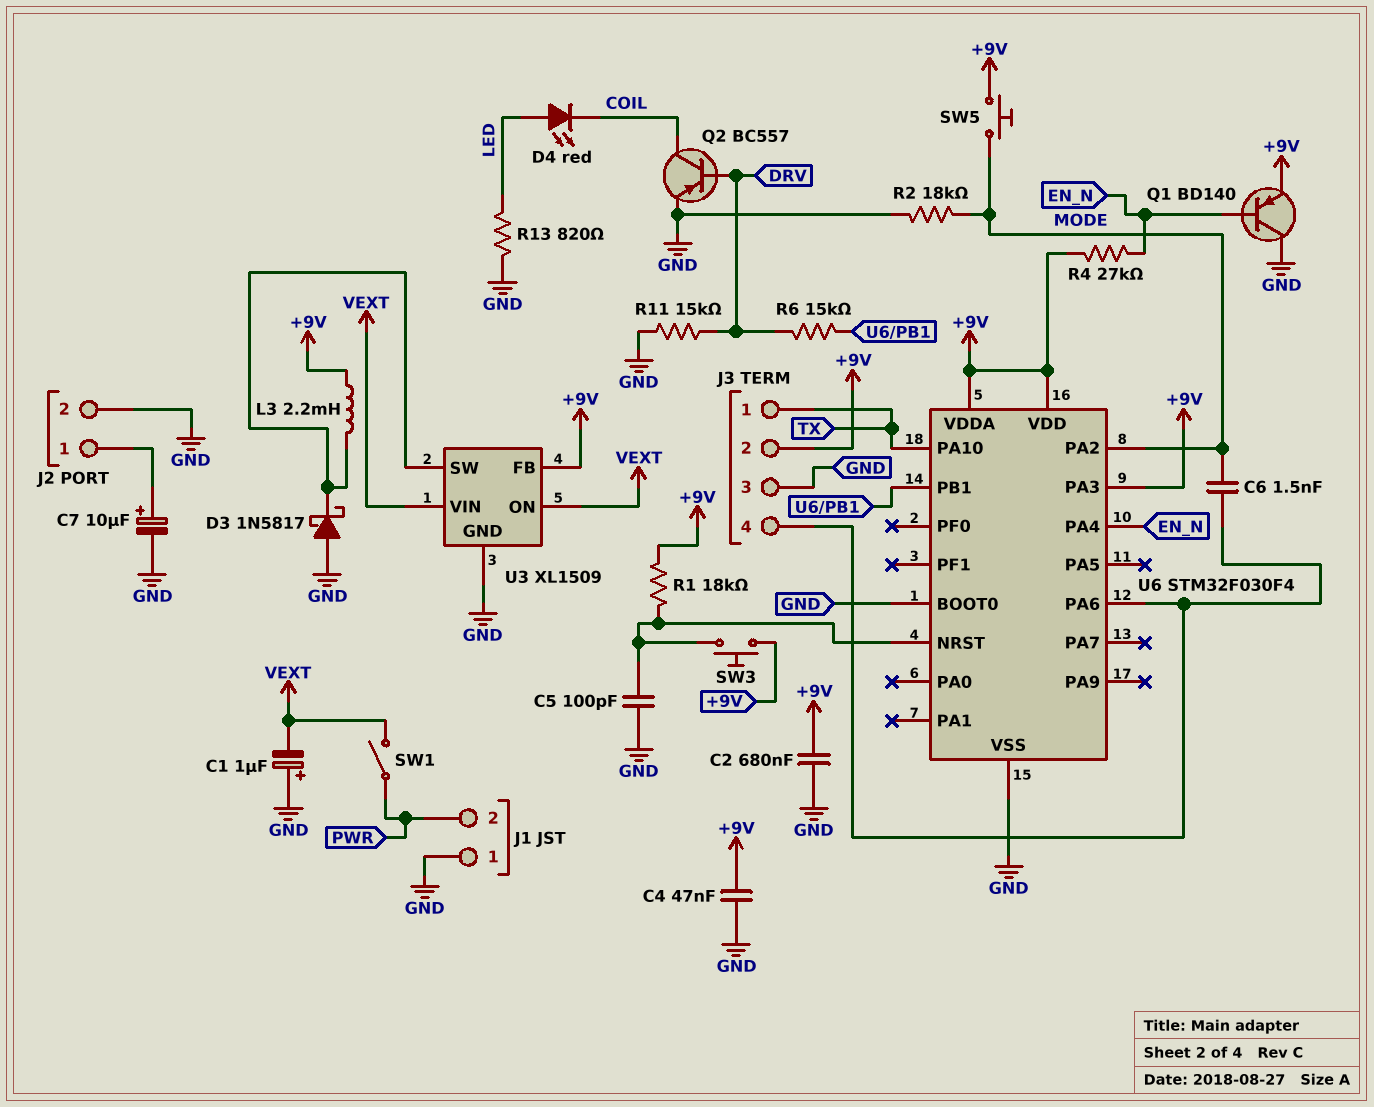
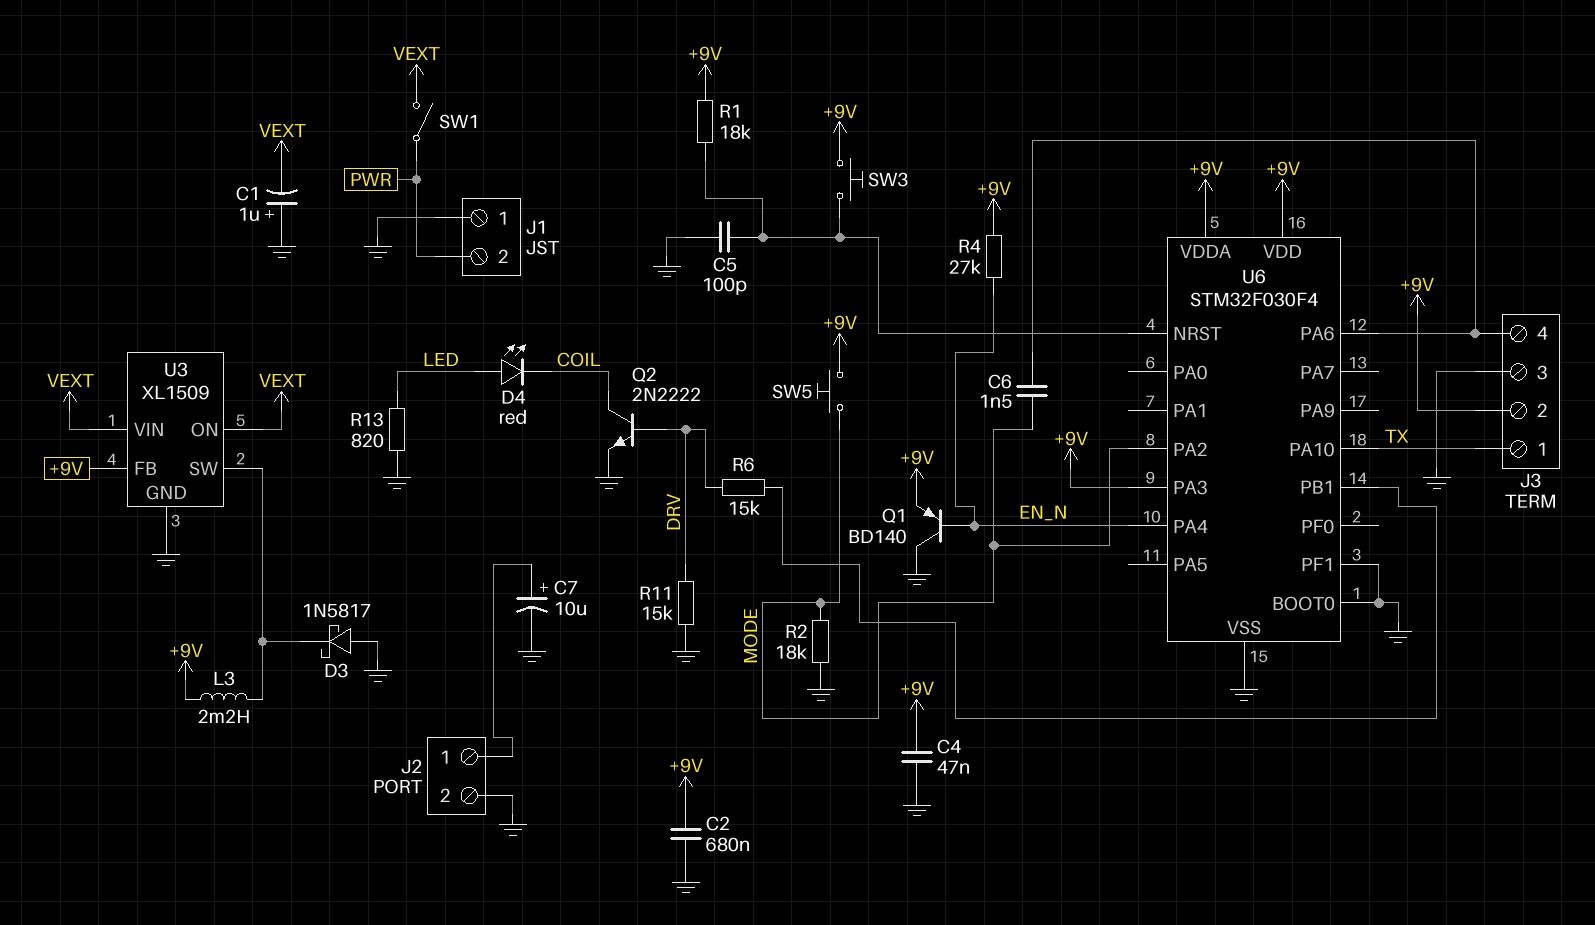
Q2: PNP BC557 (B DRV, C COIL, E GND) -> NPN 2N2222 (B DRV, C COIL, E GND)
U6 pin PF1: none -> GND

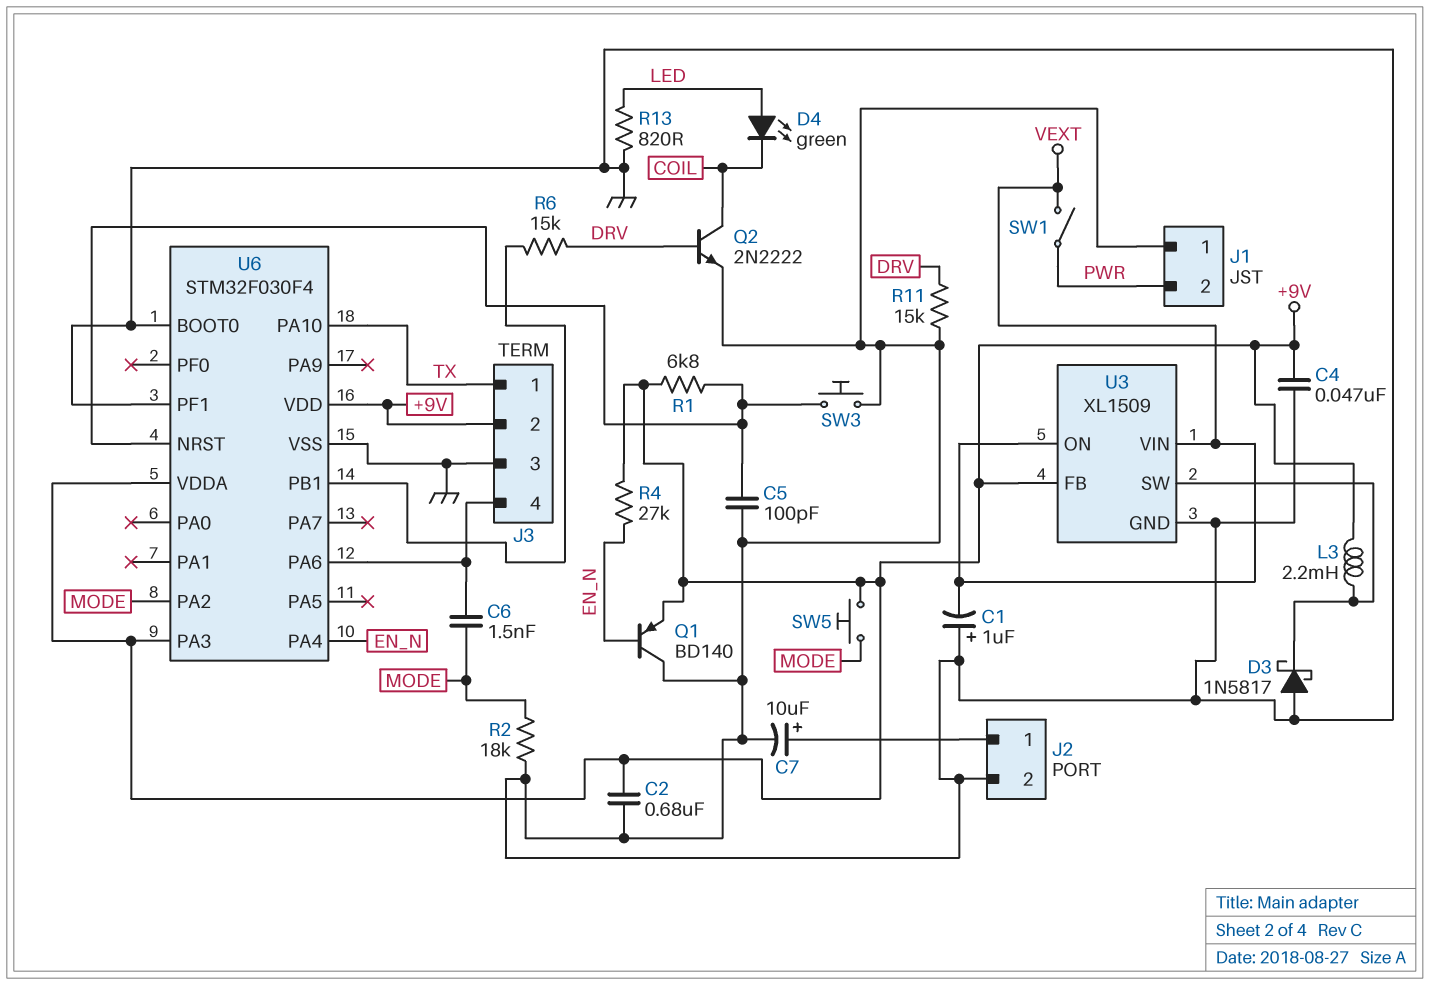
D4: LED red (A LED, K COIL) -> LED green (A LED, K COIL)
R1: 18k (+9V, U6/NRST) -> 6.8k (+9V, U6/NRST)
SW3: button (+9V, U6/NRST) -> button (GND, U6/NRST)

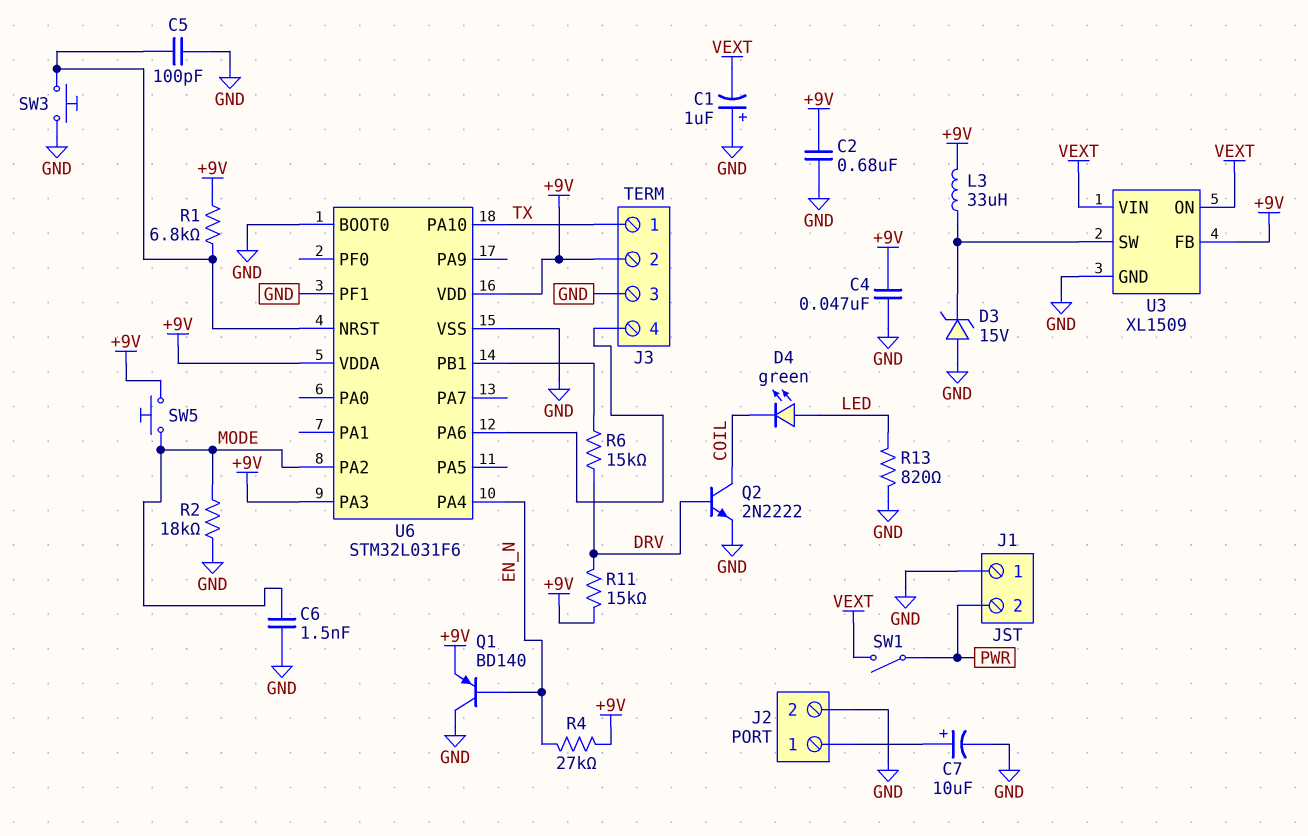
C6: 1.5nF (J3/4, MODE) -> 1.5nF (GND, MODE)
D3: schottky 1N5817 (A GND, K U3/SW) -> zener 15V (A GND, K U3/SW)
L3: 2.2mH (+9V, U3/SW) -> 33uH (+9V, U3/SW)
R11: 15k (DRV, GND) -> 15k (+9V, DRV)
U6: STM32F030F4 -> STM32L031F6

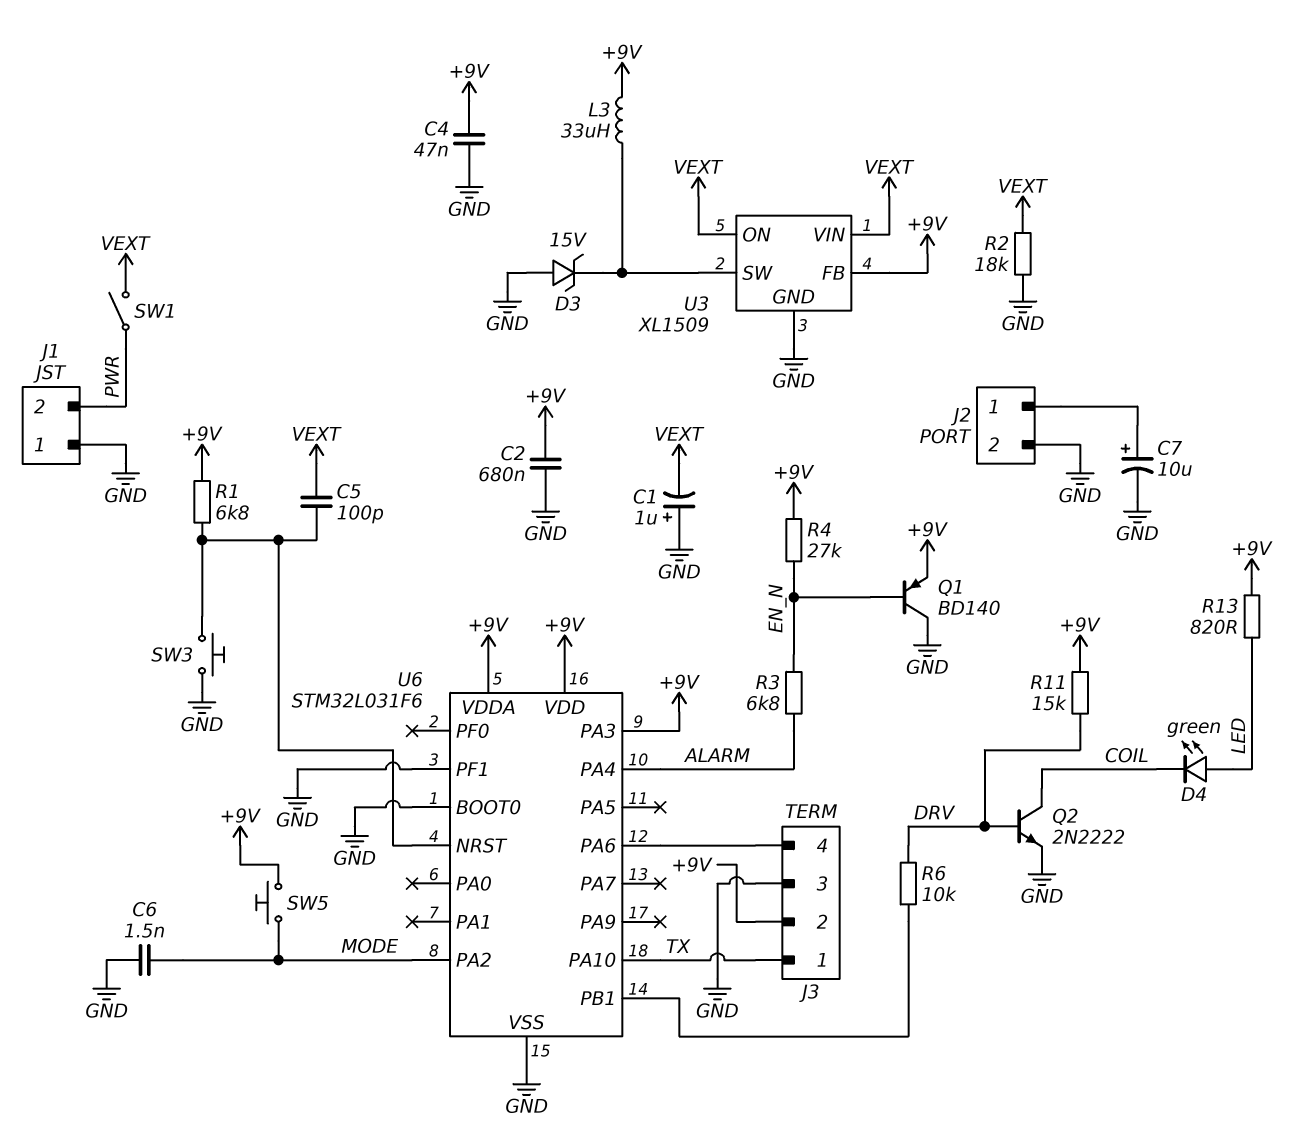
C5: 100pF (GND, U6/NRST) -> 100pF (U6/NRST, VEXT)
R2: 18k (GND, MODE) -> 18k (GND, VEXT)
R3: none -> 6.8k (ALARM, EN_N)
R6: 15k (DRV, U6/PB1) -> 10k (DRV, U6/PB1)
R13: 820 (GND, LED) -> 820 (+9V, LED)
U6 pin PA4: EN_N -> ALARM

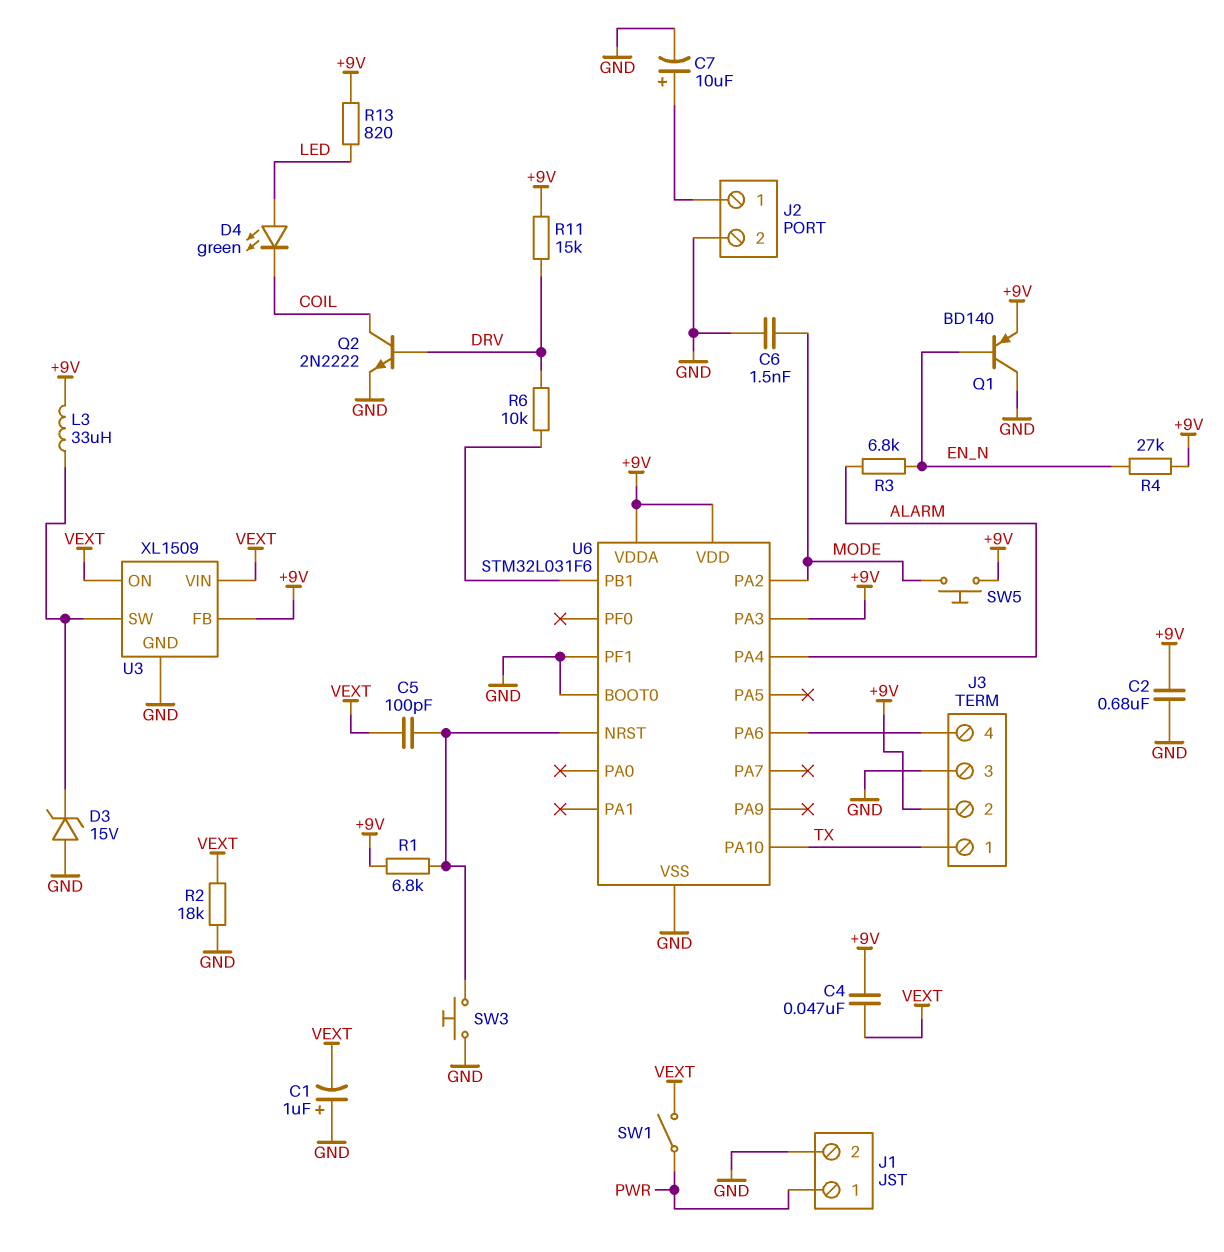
C4: 47nF (+9V, GND) -> 47nF (+9V, VEXT)
J1 pin 1: GND -> PWR
J1 pin 2: PWR -> GND

